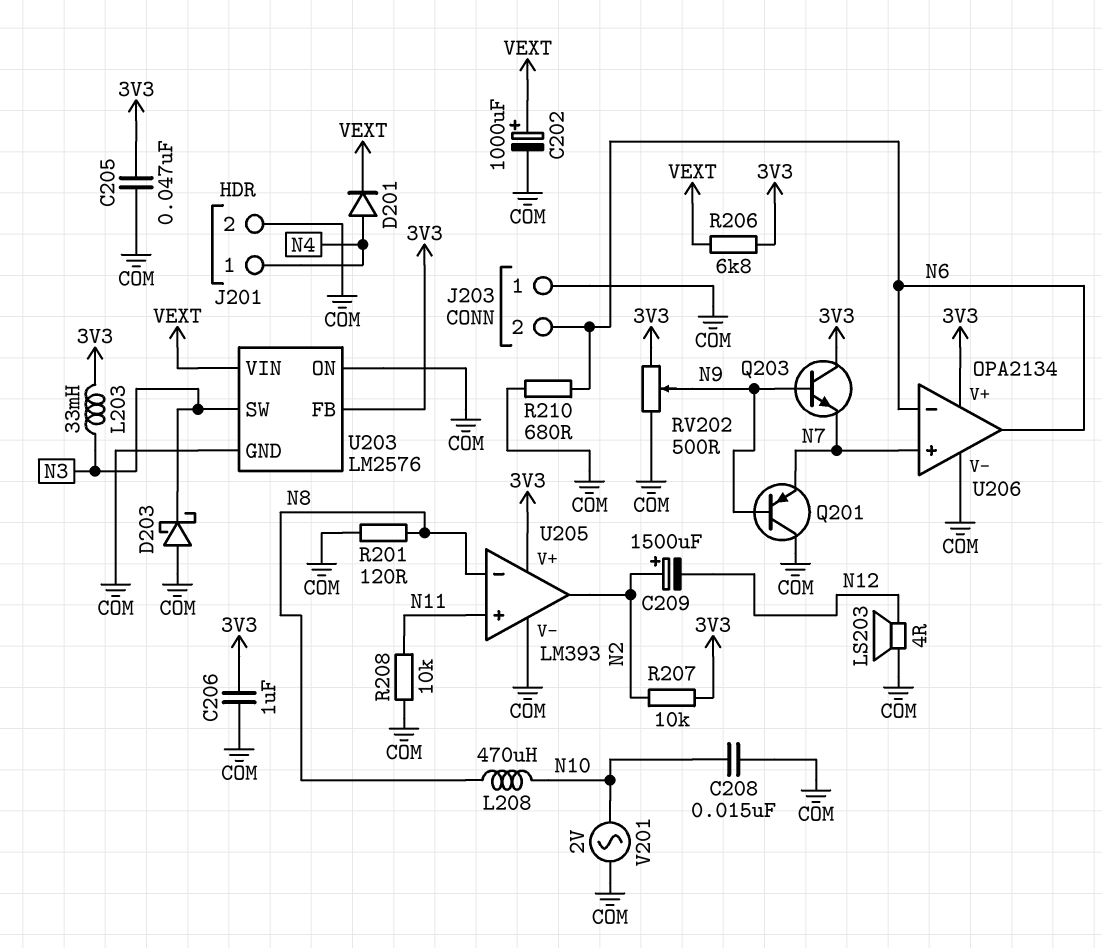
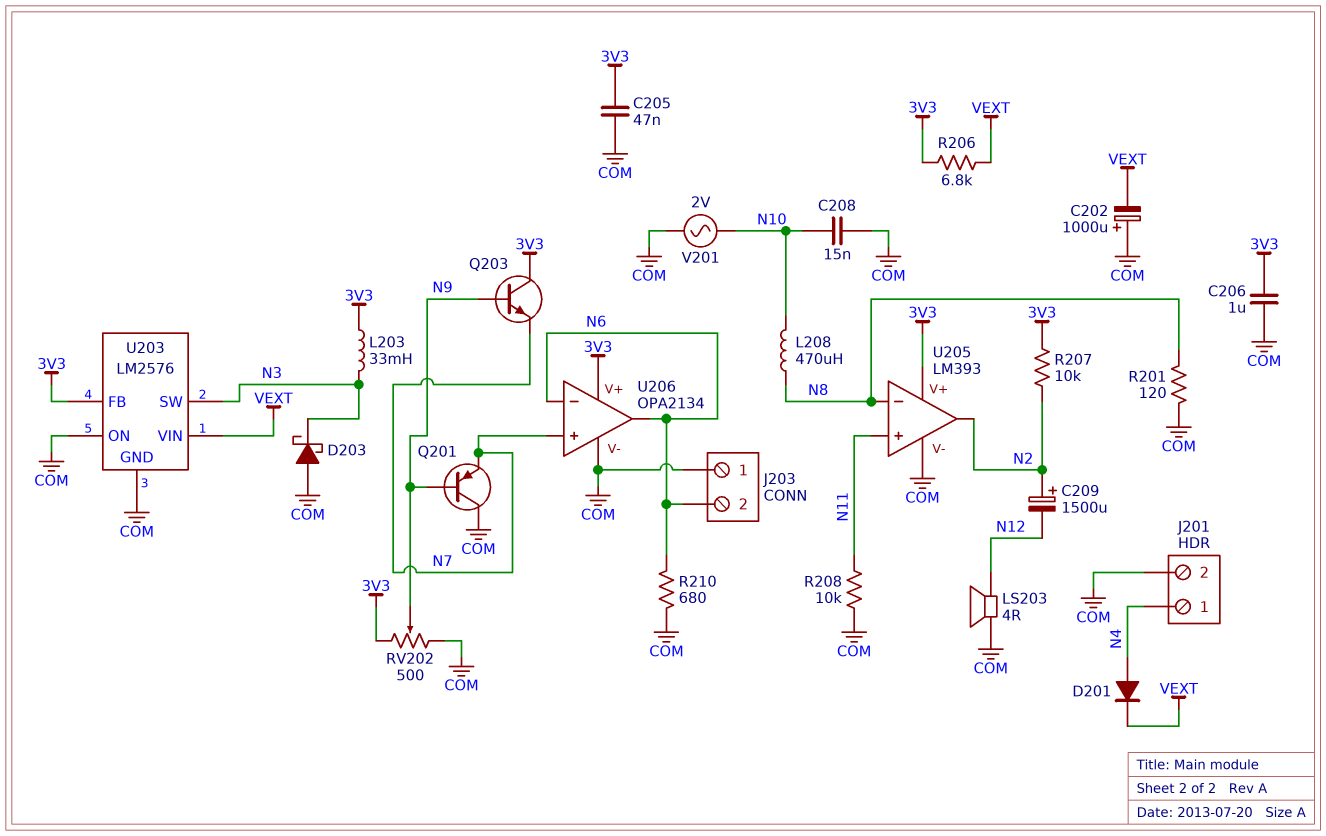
C202: 1000uF (plus VEXT, minus COM) -> 1000uF (plus COM, minus VEXT)

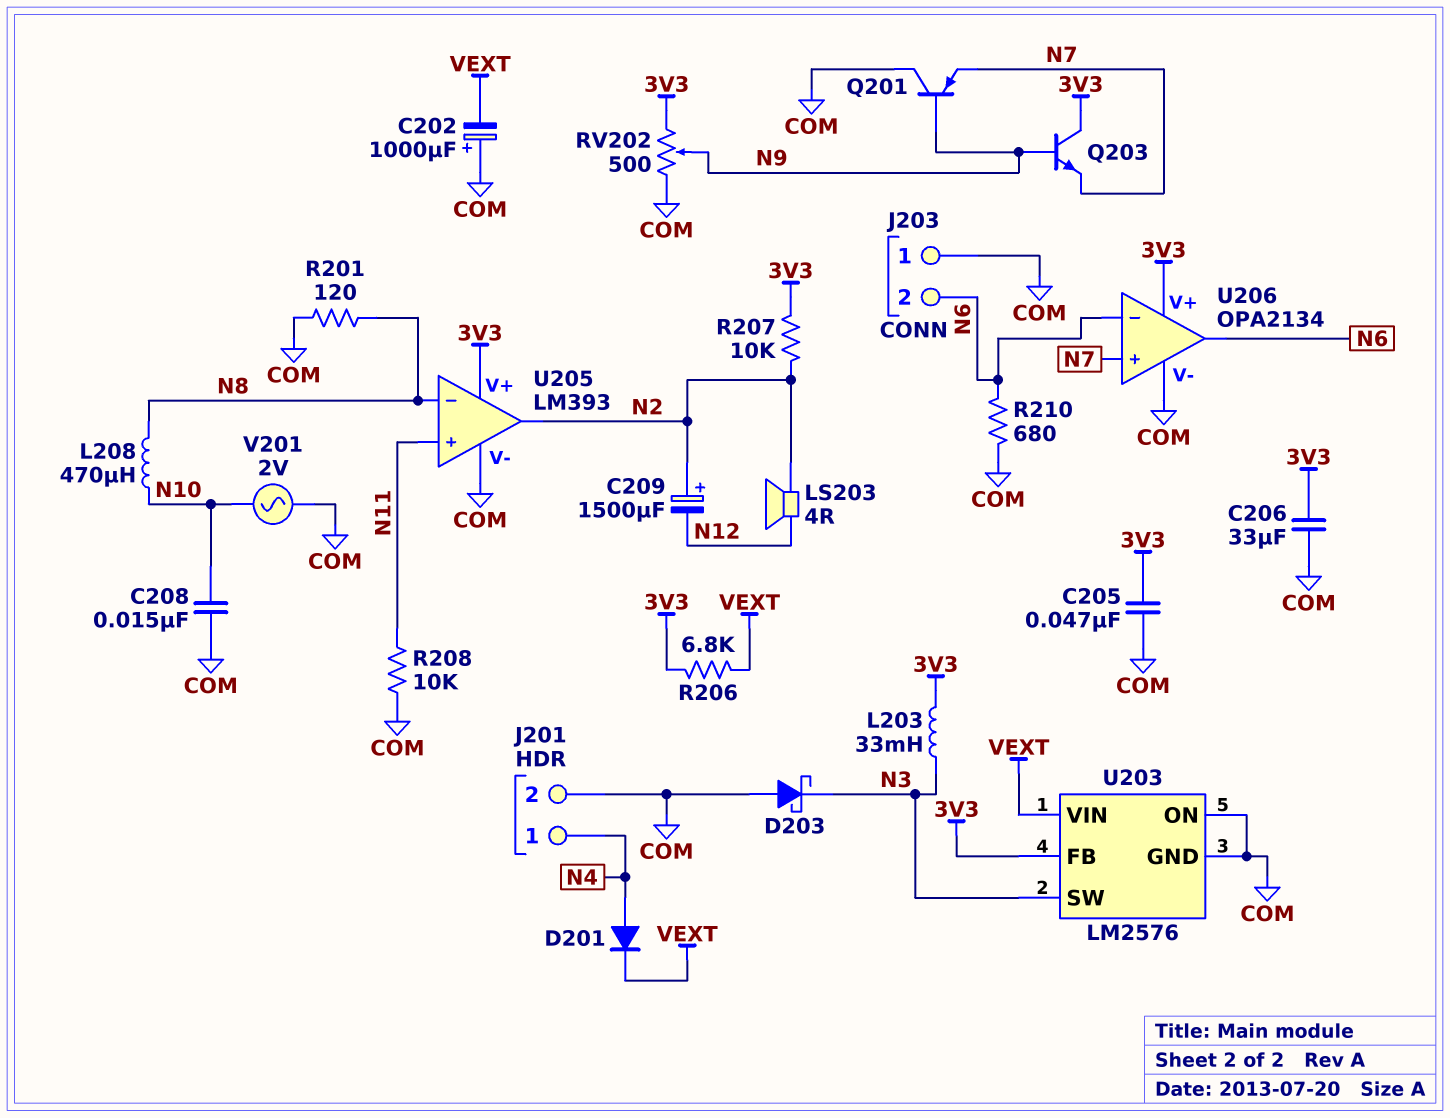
C206: 1uF (3V3, COM) -> 33uF (3V3, COM)
LS203: speaker 4R (COM, N12) -> speaker 4R (N2, N12)

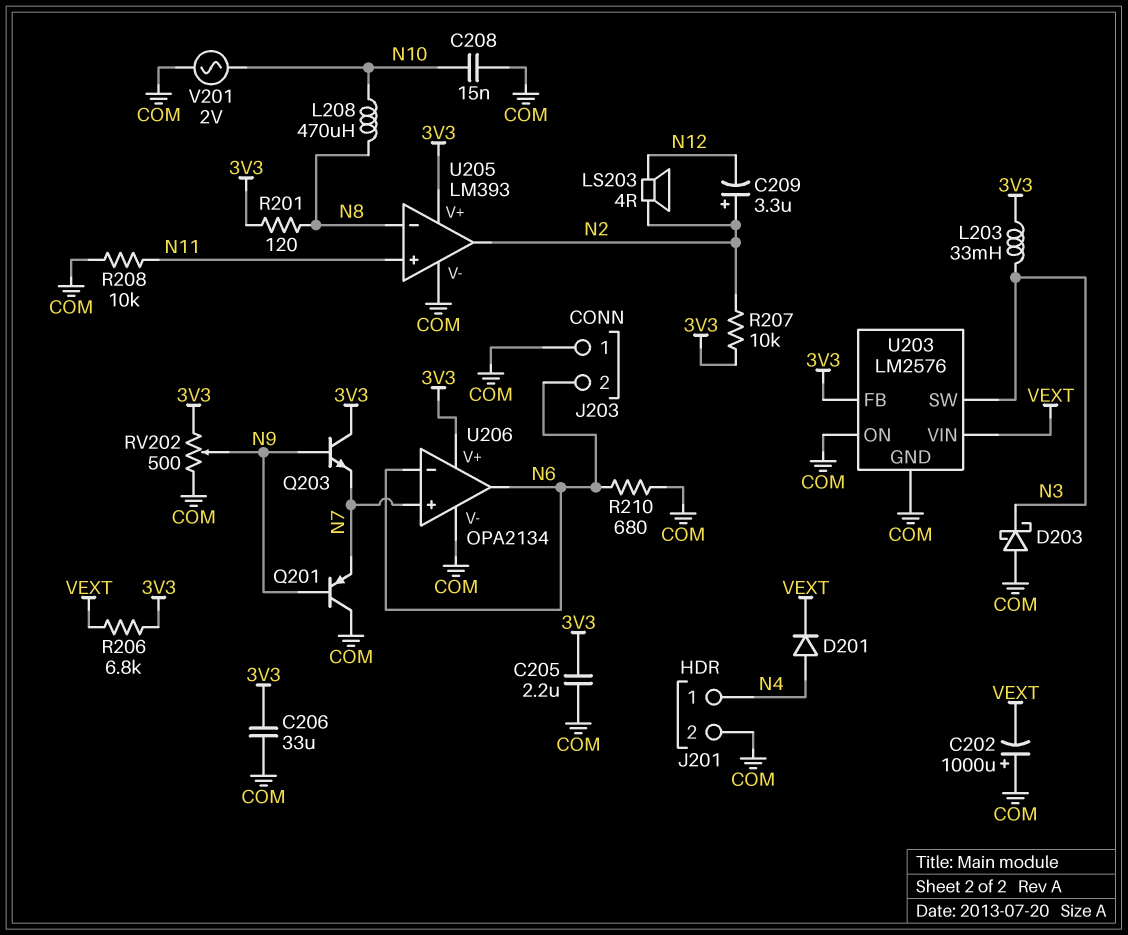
C205: 47nF (3V3, COM) -> 2.2uF (3V3, COM)
C209: 1500uF (plus N2, minus N12) -> 3.3uF (plus N2, minus N12)
R201: 120 (COM, N8) -> 120 (3V3, N8)

